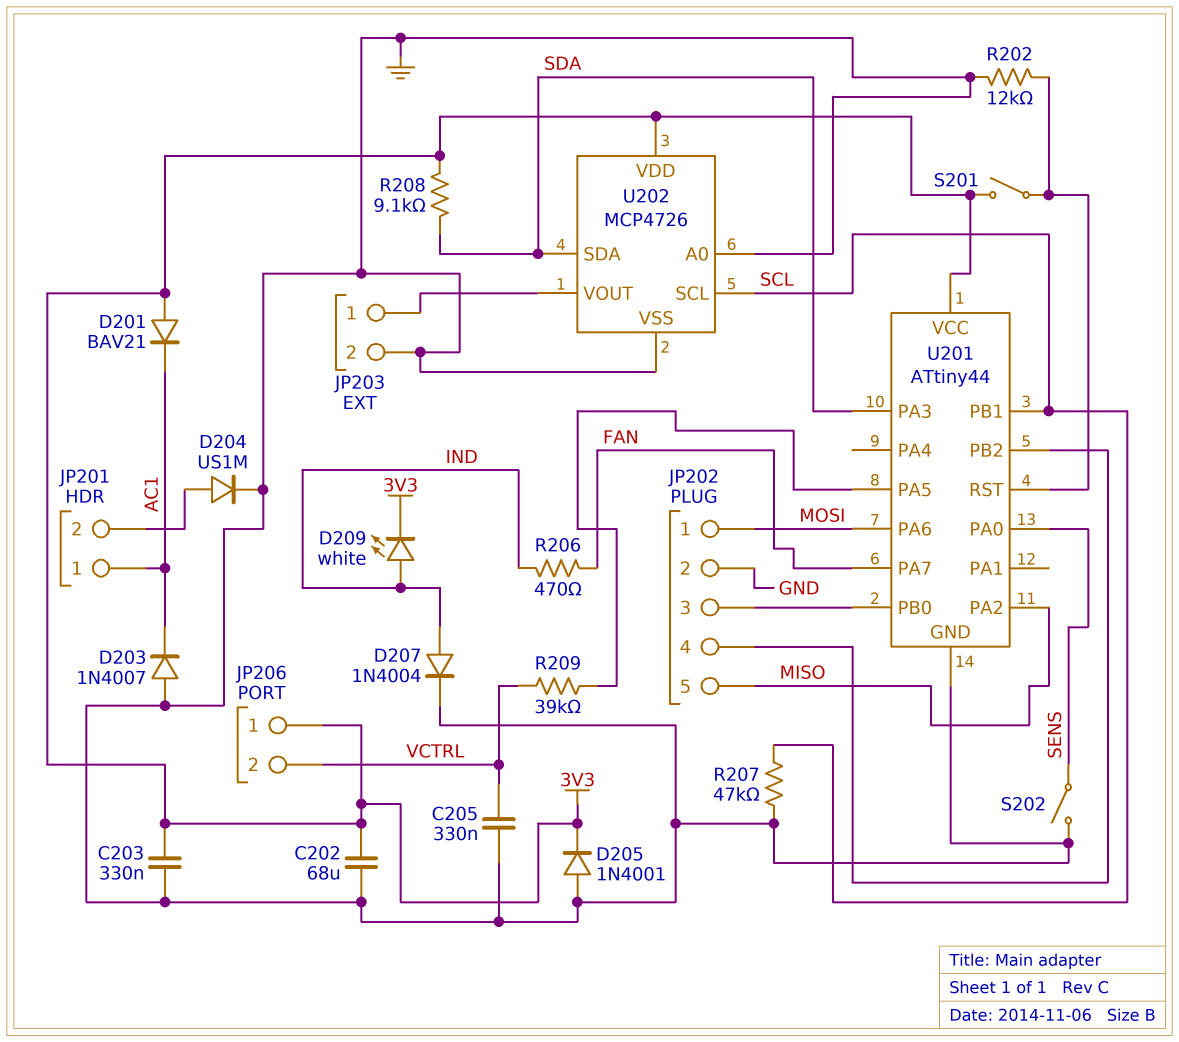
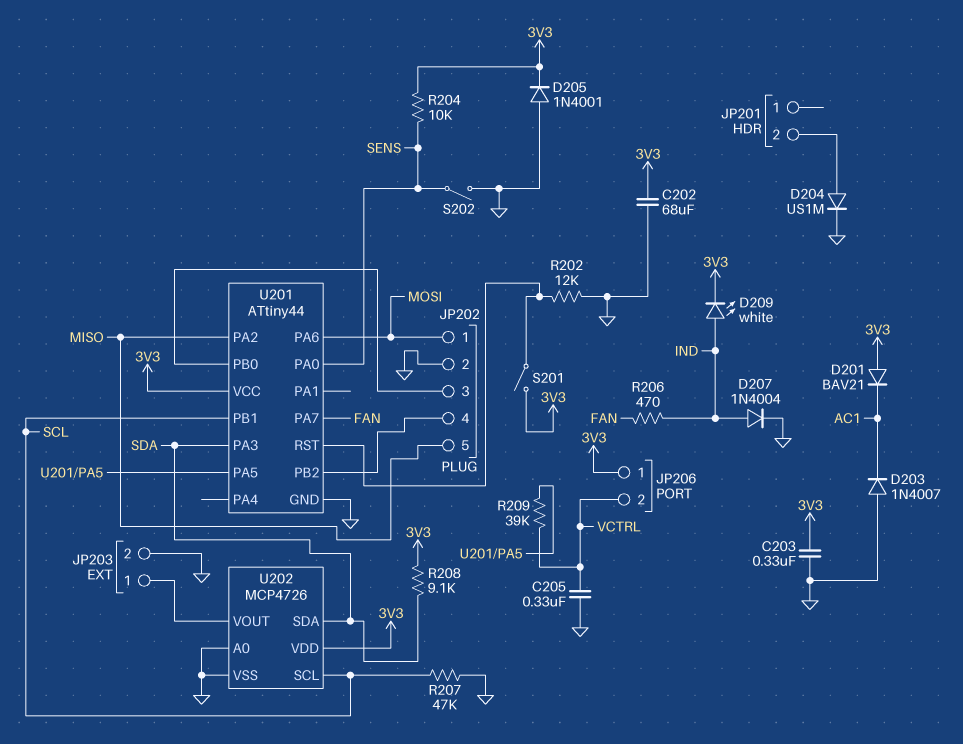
JP201 pin 1: AC1 -> none
R204: none -> 10k (3V3, SENS)

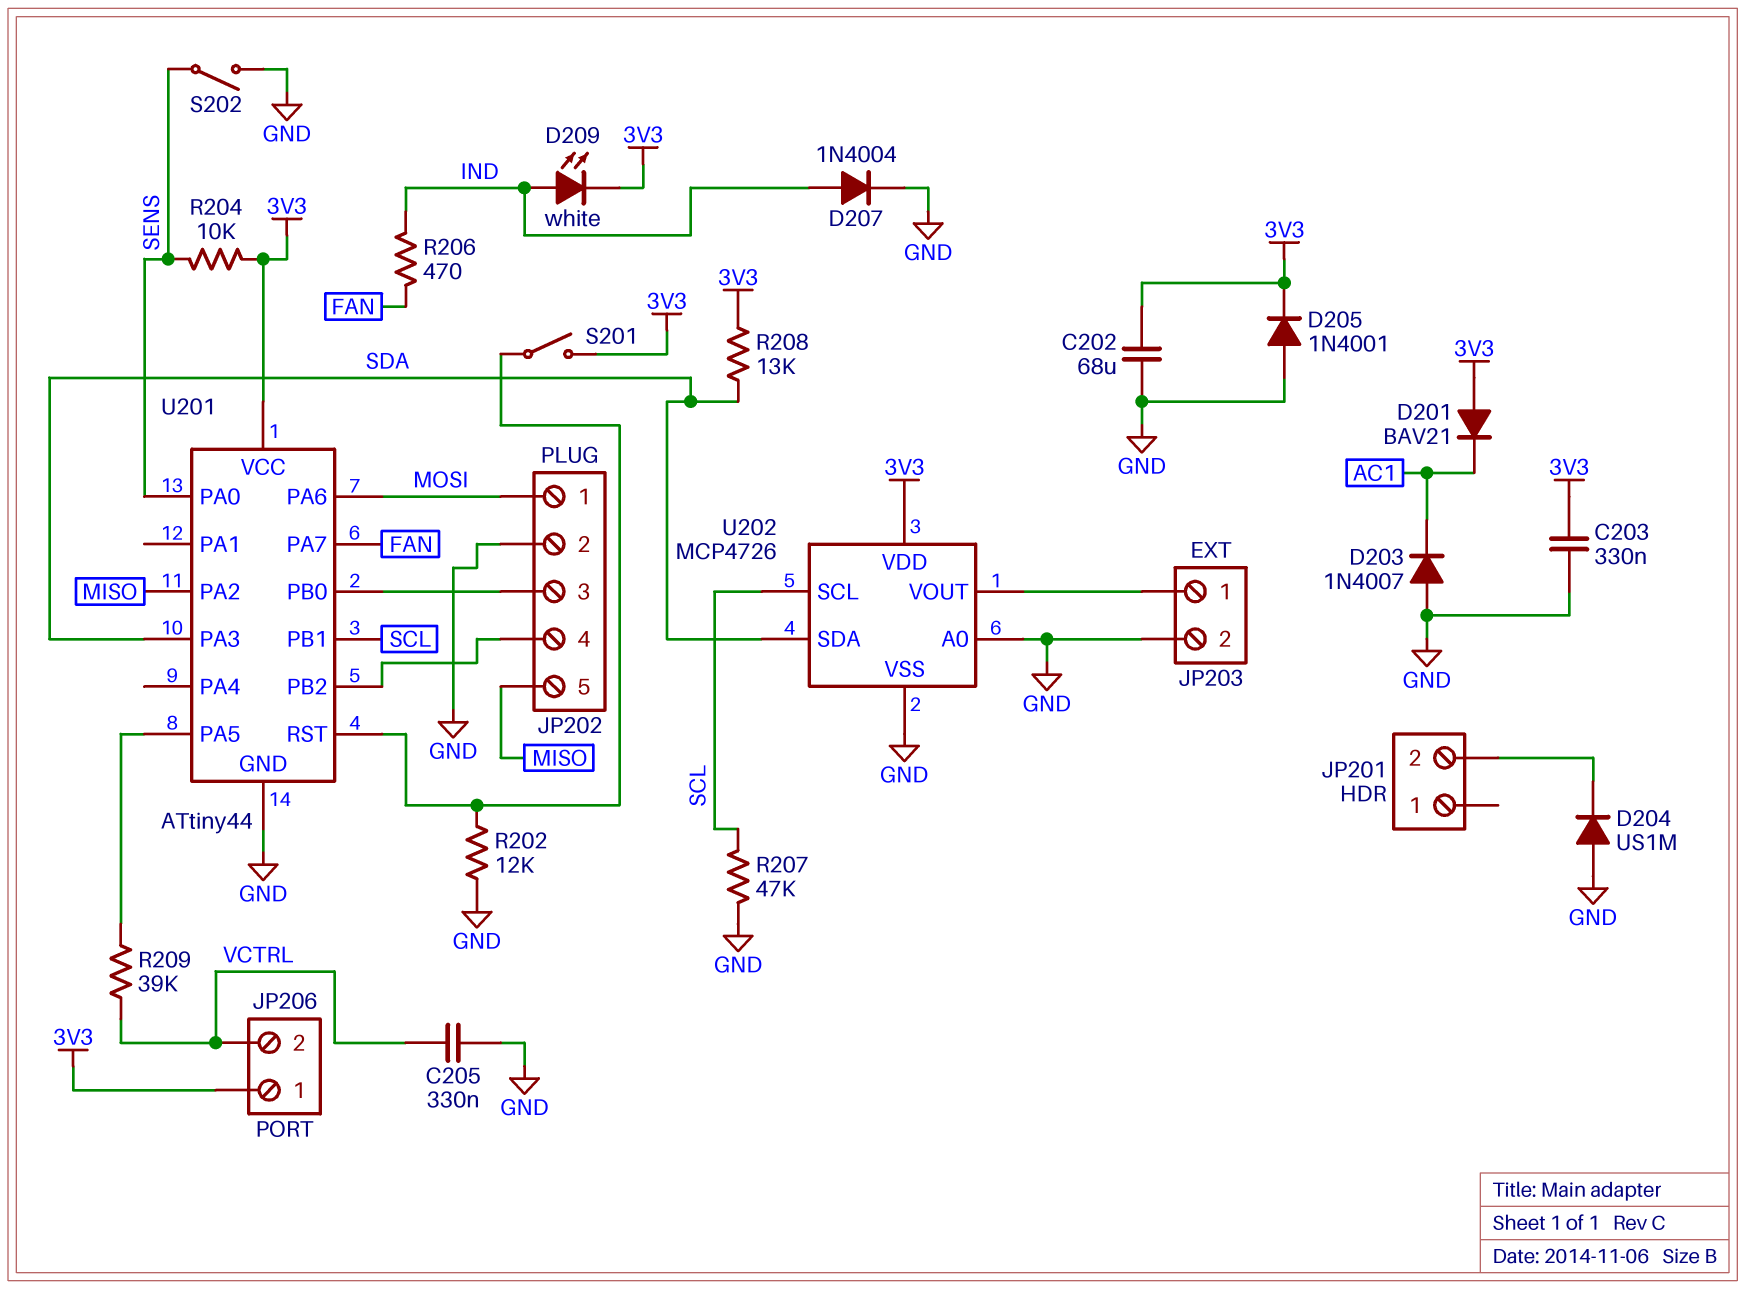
D204: diode US1M (A JP201/2, K GND) -> diode US1M (A GND, K JP201/2)
R208: 9.1k (3V3, SDA) -> 13k (3V3, SDA)

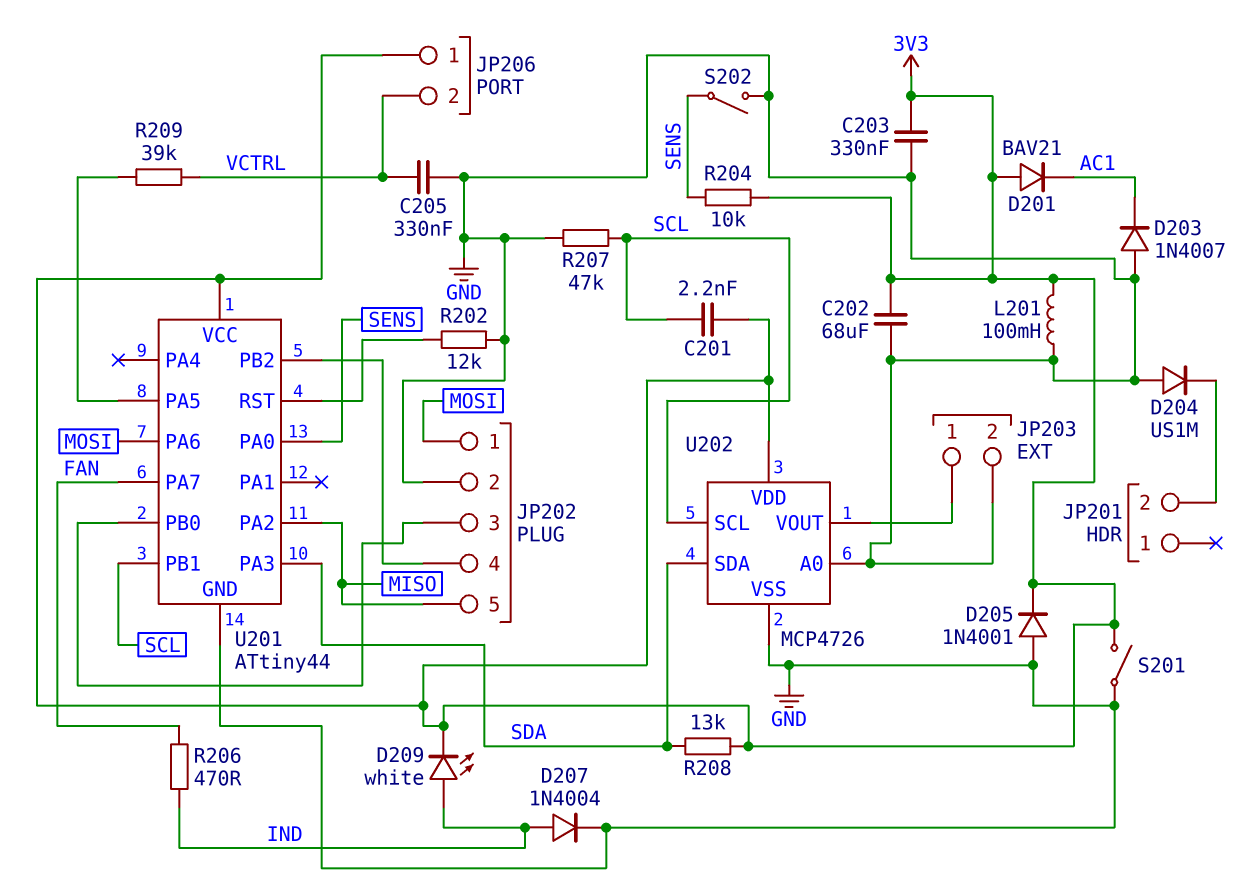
C201: none -> 2.2nF (3V3, SCL)
L201: none -> 100mH (3V3, GND)
S201: switch (3V3, U201/RST) -> switch (3V3, GND)

